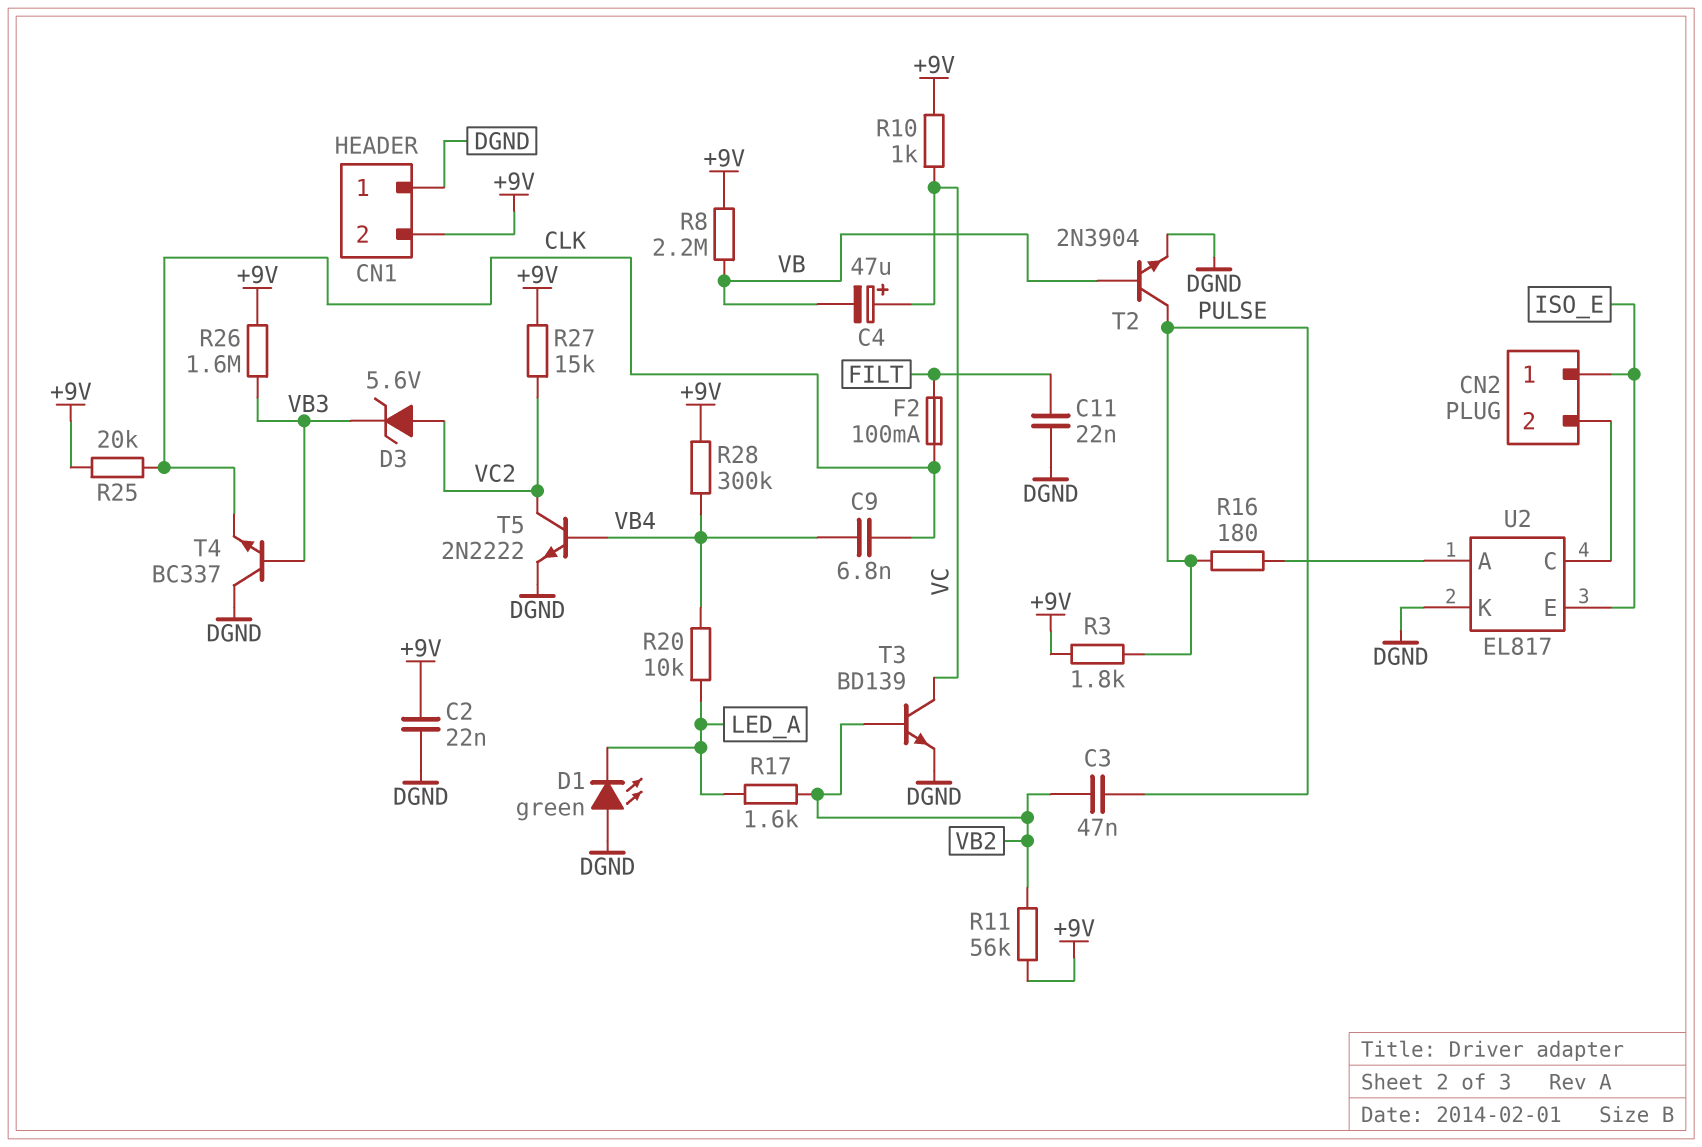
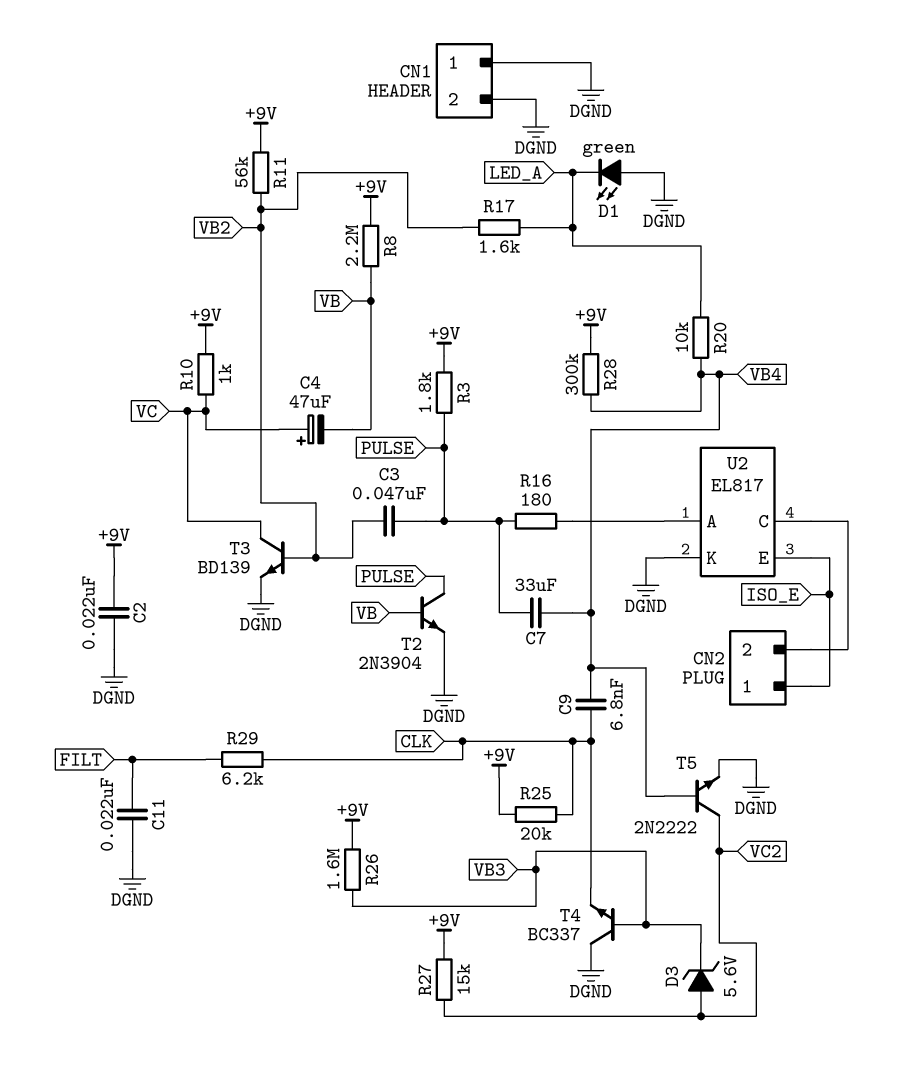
C7: none -> 33uF (PULSE, VB4)
CN1 pin 2: +9V -> DGND
F2: 100mA (CLK, FILT) -> none
R29: none -> 6.2k (CLK, FILT)

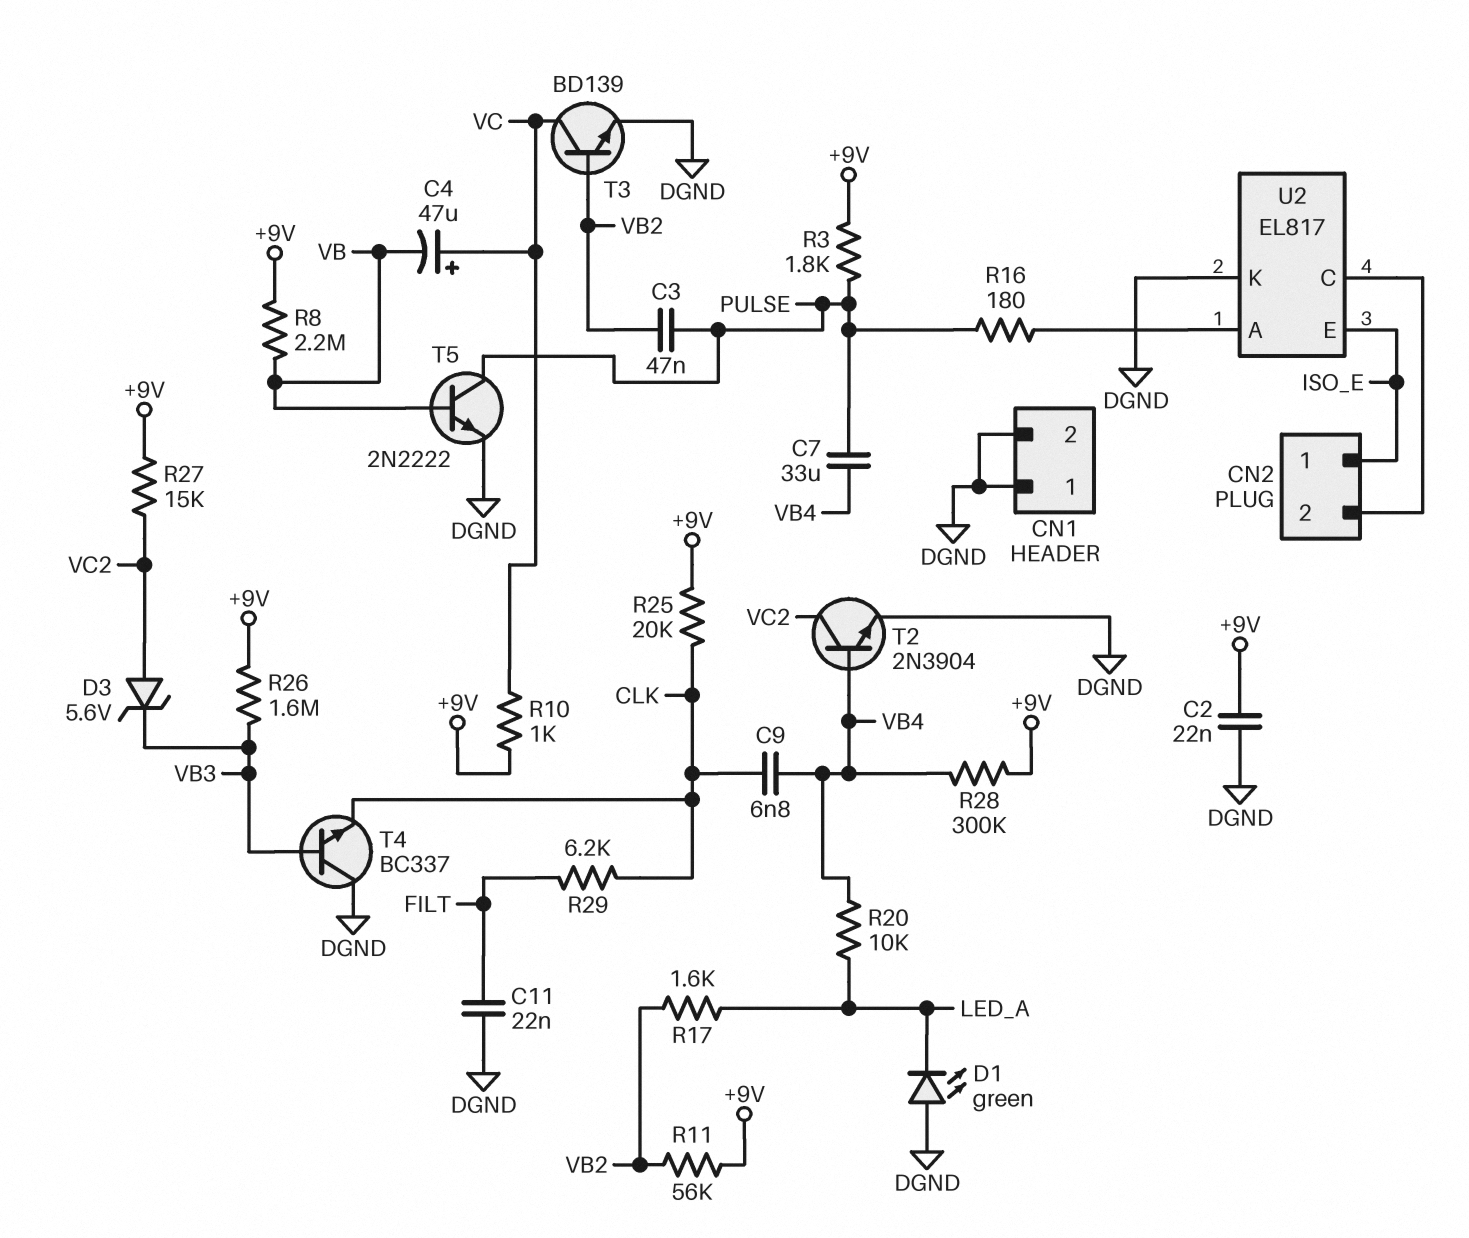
T2: NPN 2N3904 (B VB, C PULSE, E DGND) -> NPN 2N3904 (B VB4, C VC2, E DGND)
T5: NPN 2N2222 (B VB4, C VC2, E DGND) -> NPN 2N2222 (B VB, C PULSE, E DGND)

